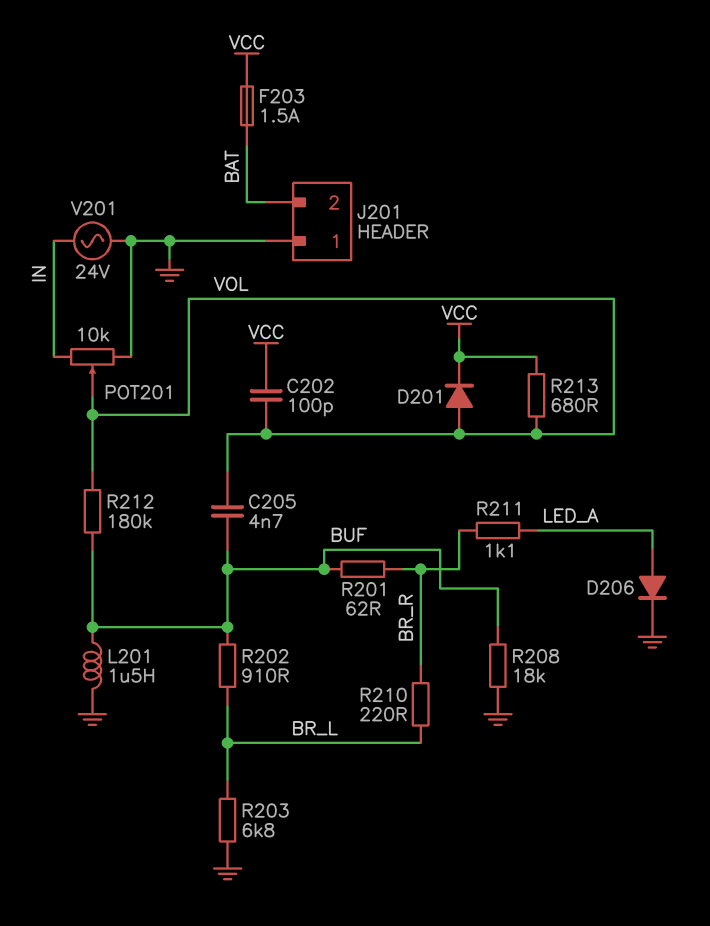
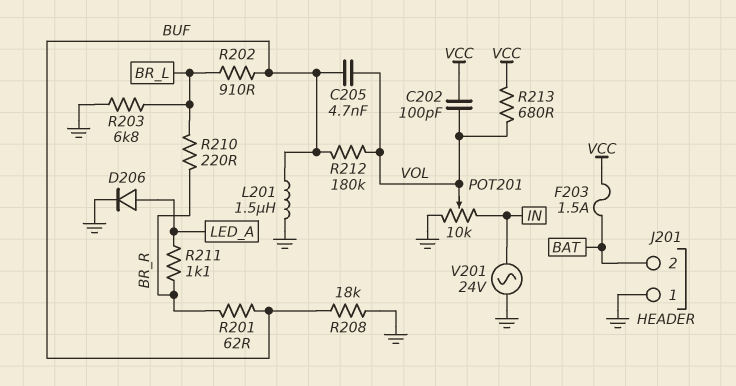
D201: diode (A VOL, K VCC) -> none

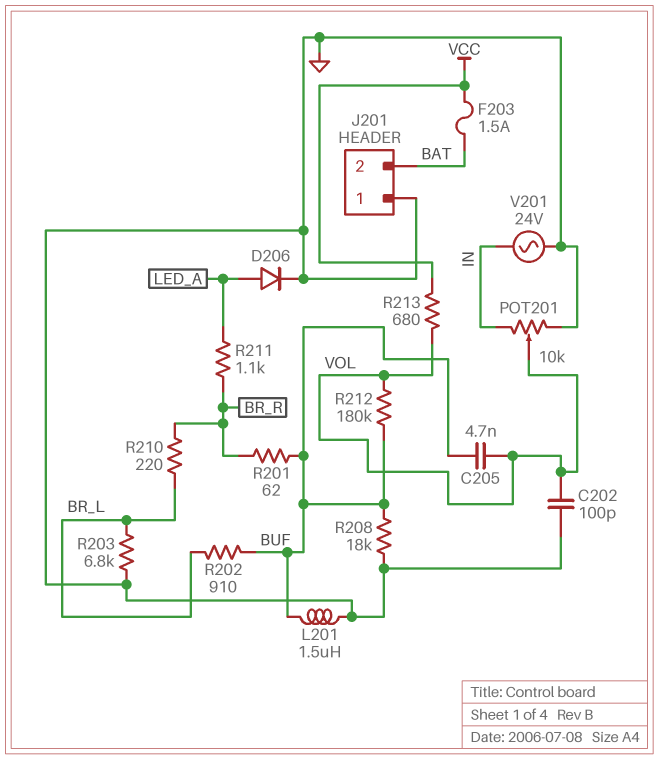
C202: 100pF (VCC, VOL) -> 100pF (GND, VOL)

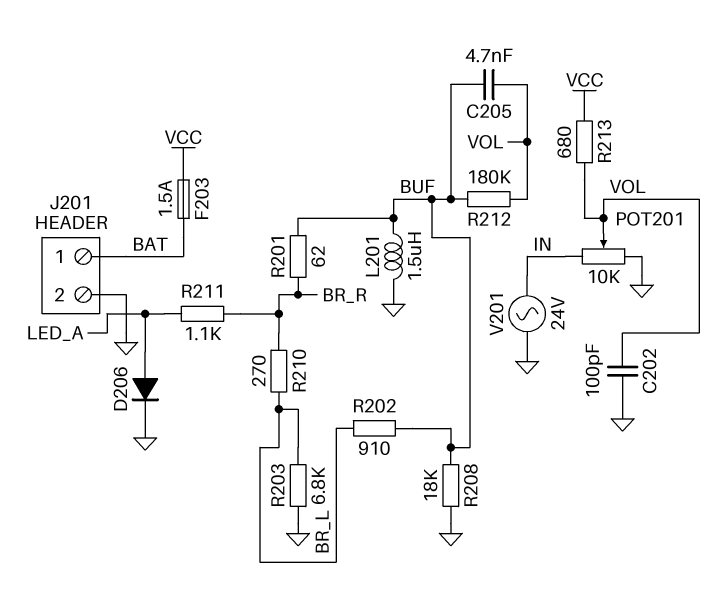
J201 pin 1: GND -> BAT
J201 pin 2: BAT -> GND
R210: 220 (BR_L, BR_R) -> 270 (BR_L, BR_R)

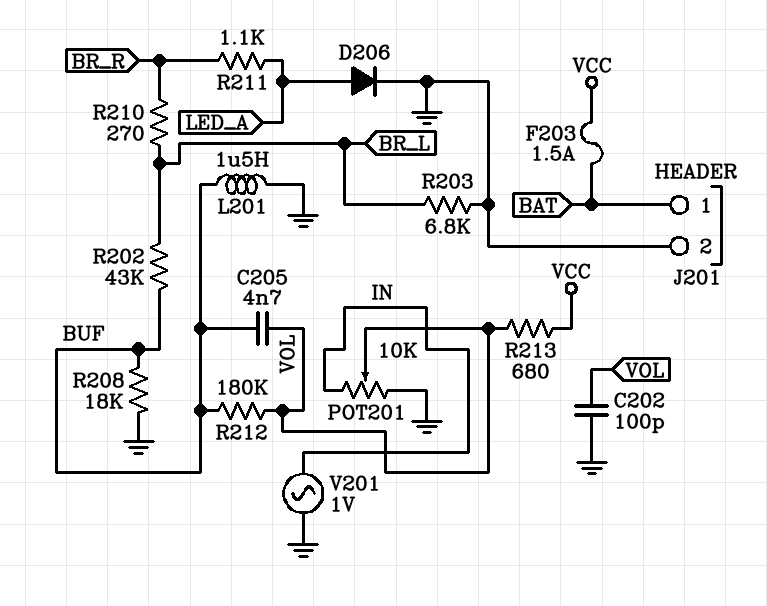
R201: 62 (BR_R, BUF) -> none
R202: 910 (BR_L, BUF) -> 43k (BR_L, BUF)
V201: AC 24V (GND, IN) -> AC 1V (GND, IN)

